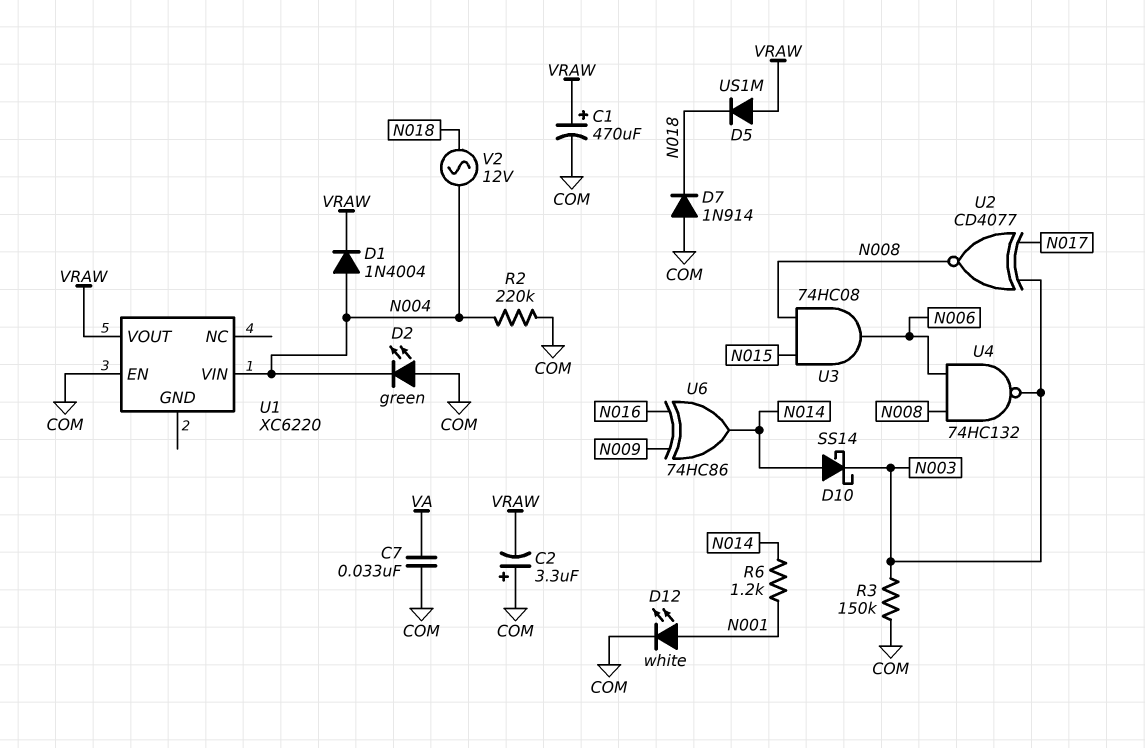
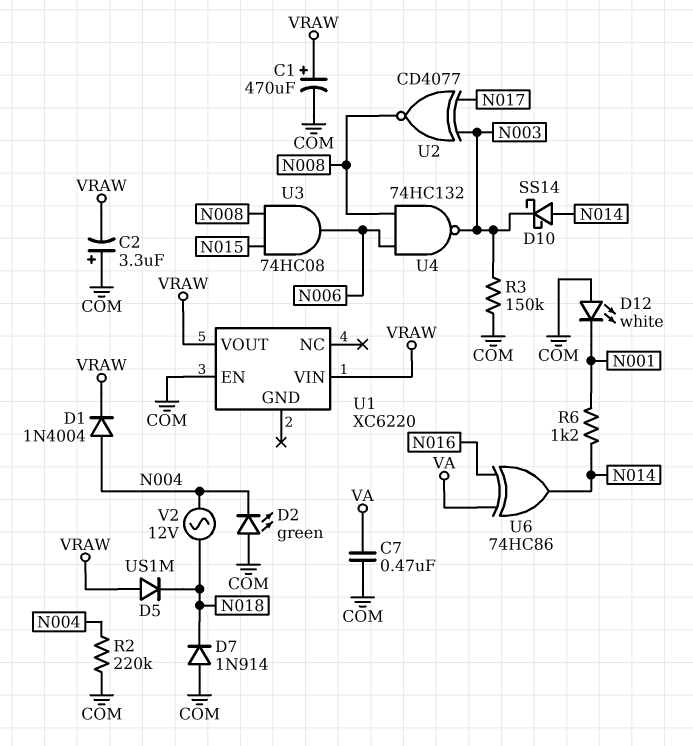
C7: 33nF (COM, VA) -> 470nF (COM, VA)
D12: LED white (A N001, K COM) -> LED white (A COM, K N001)
U1 pin VIN: N004 -> VRAW
U6: XOR 74HC86 (in N009, in N016, out N014) -> XOR 74HC86 (in N016, in VA, out N014)

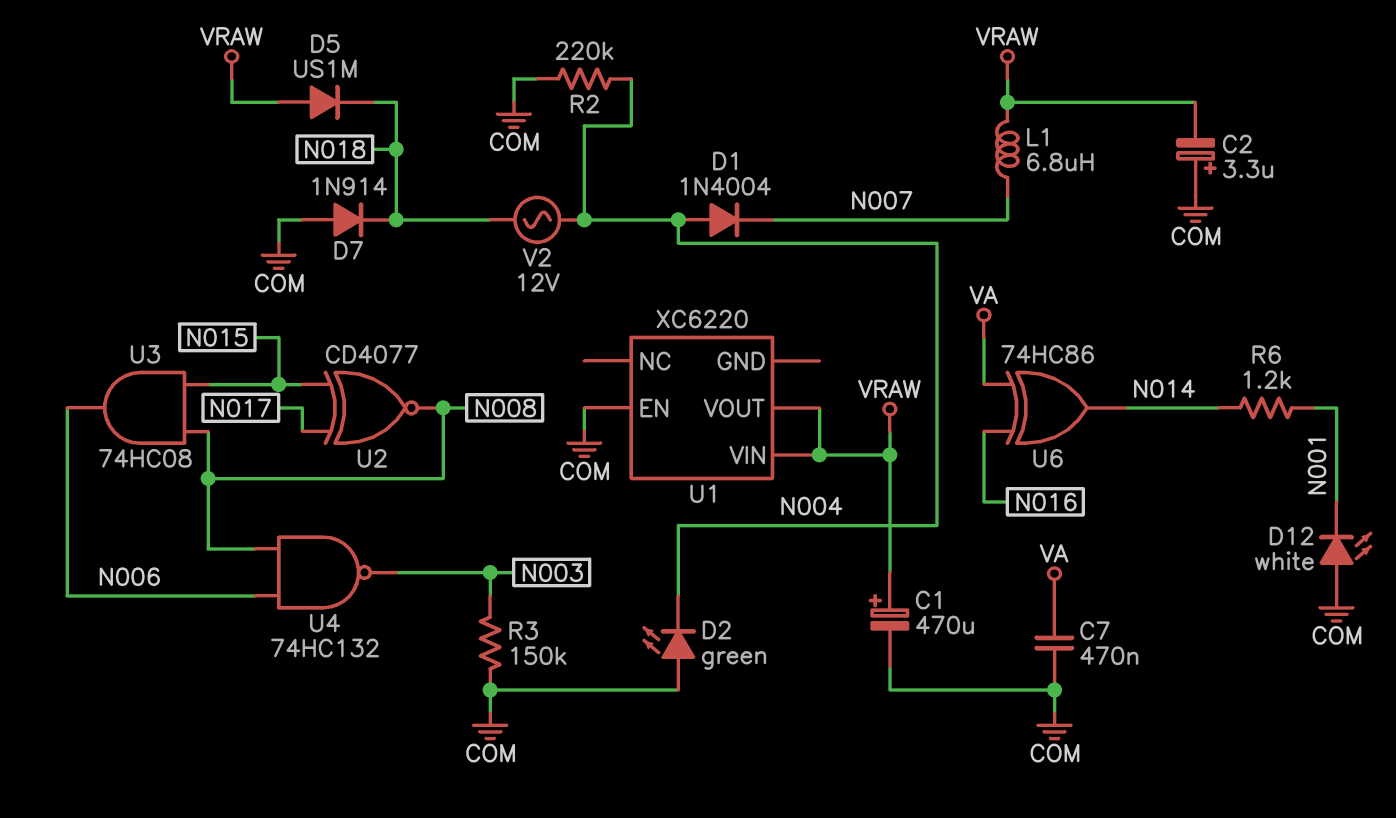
D1: diode 1N4004 (A N004, K VRAW) -> diode 1N4004 (A N004, K N007)
D10: schottky SS14 (A N014, K N003) -> none
L1: none -> 6.8uH (N007, VRAW)
U2: XNOR CD4077 (in N003, in N017, out N008) -> XNOR CD4077 (in N015, in N017, out N008)

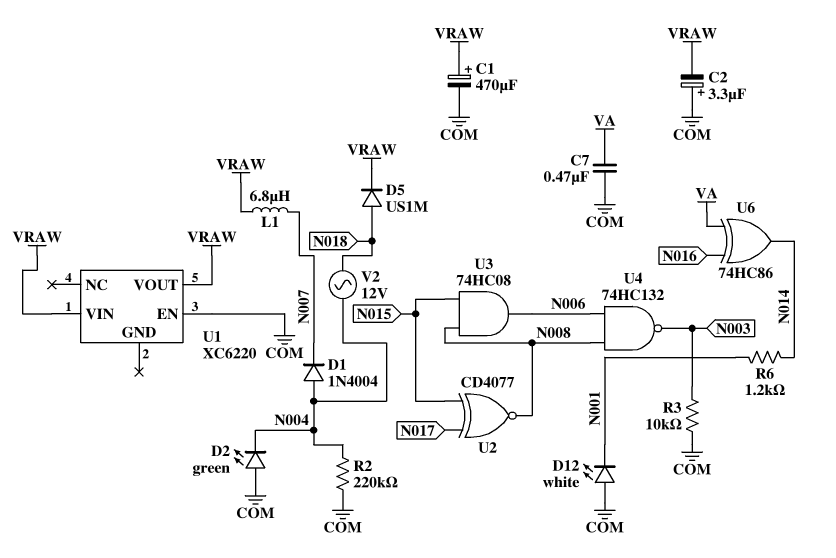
D5: diode US1M (A VRAW, K N018) -> diode US1M (A N018, K VRAW)
D7: diode 1N914 (A COM, K N018) -> none
R3: 150k (COM, N003) -> 10k (COM, N003)

